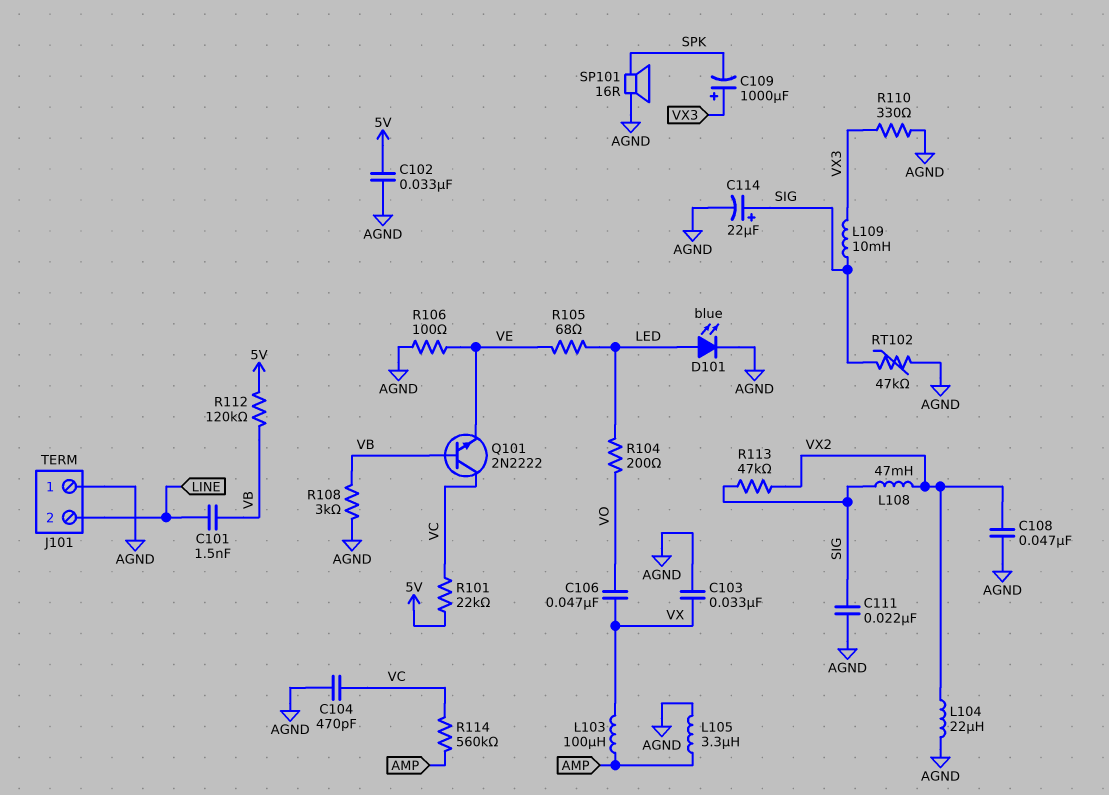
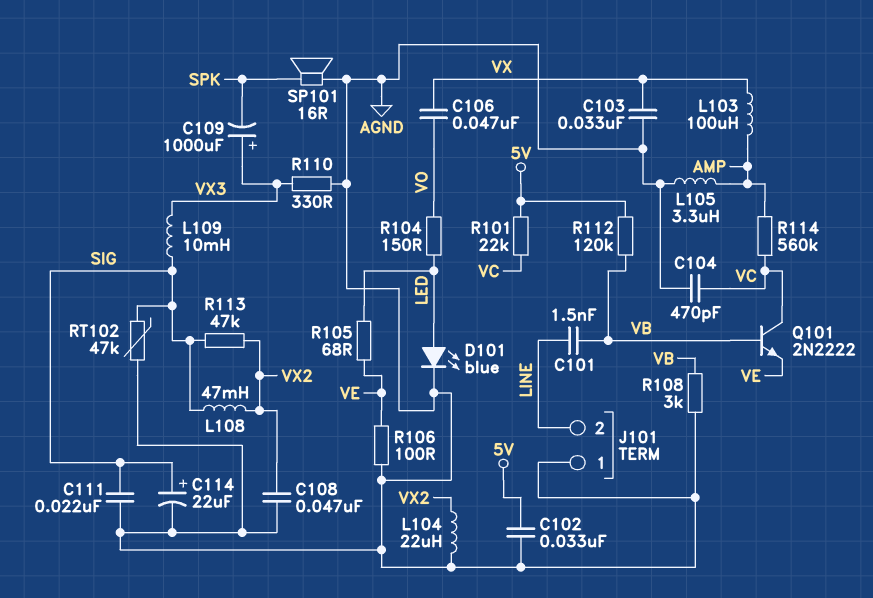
R104: 200 (LED, VO) -> 150 (LED, VO)

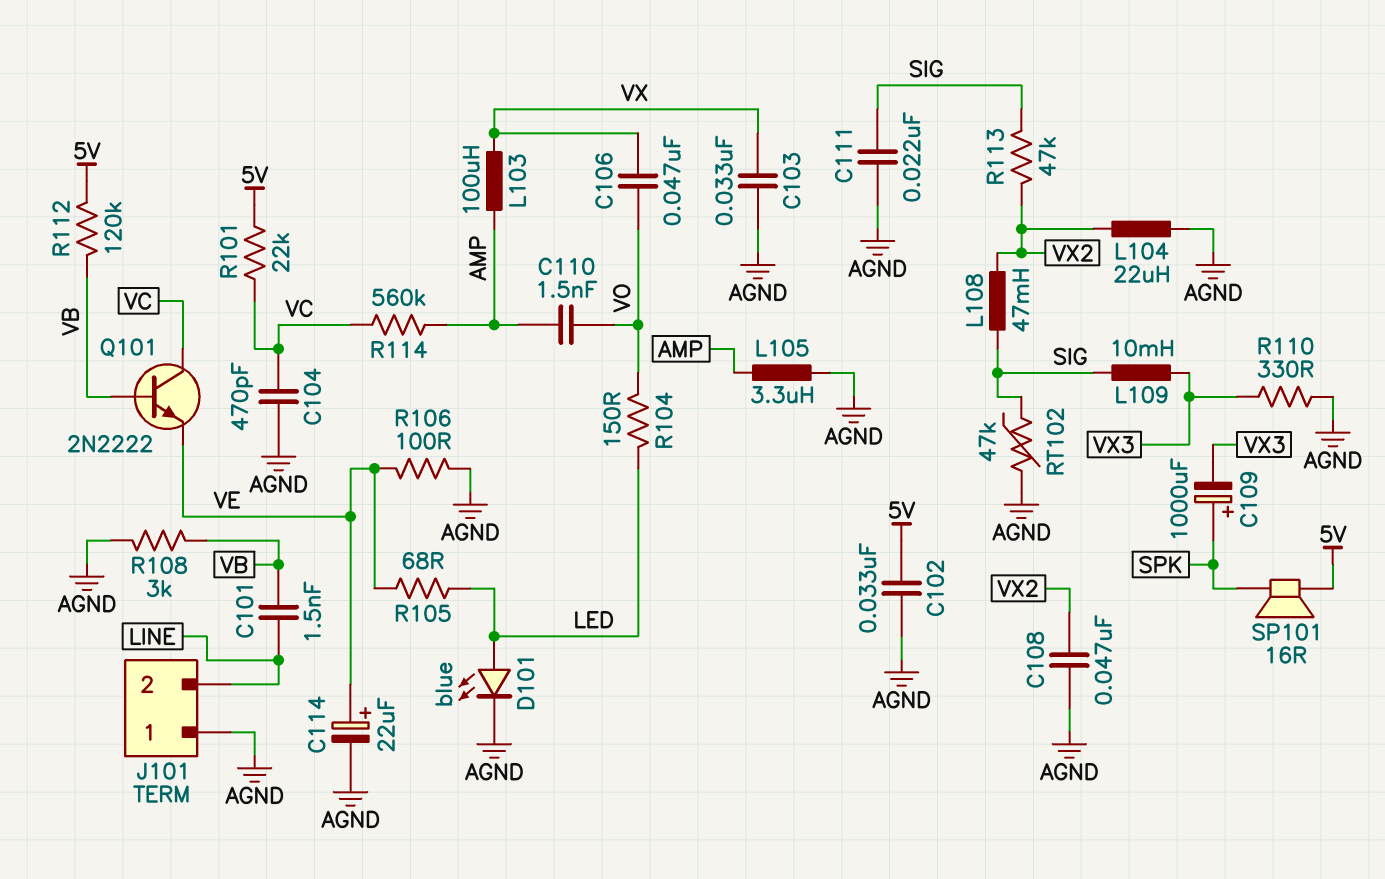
C109: 1000uF (plus VX3, minus SPK) -> 1000uF (plus SPK, minus VX3)
C110: none -> 1.5nF (AMP, VO)
C114: 22uF (plus SIG, minus AGND) -> 22uF (plus VE, minus AGND)
SP101: speaker 16R (AGND, SPK) -> speaker 16R (5V, SPK)

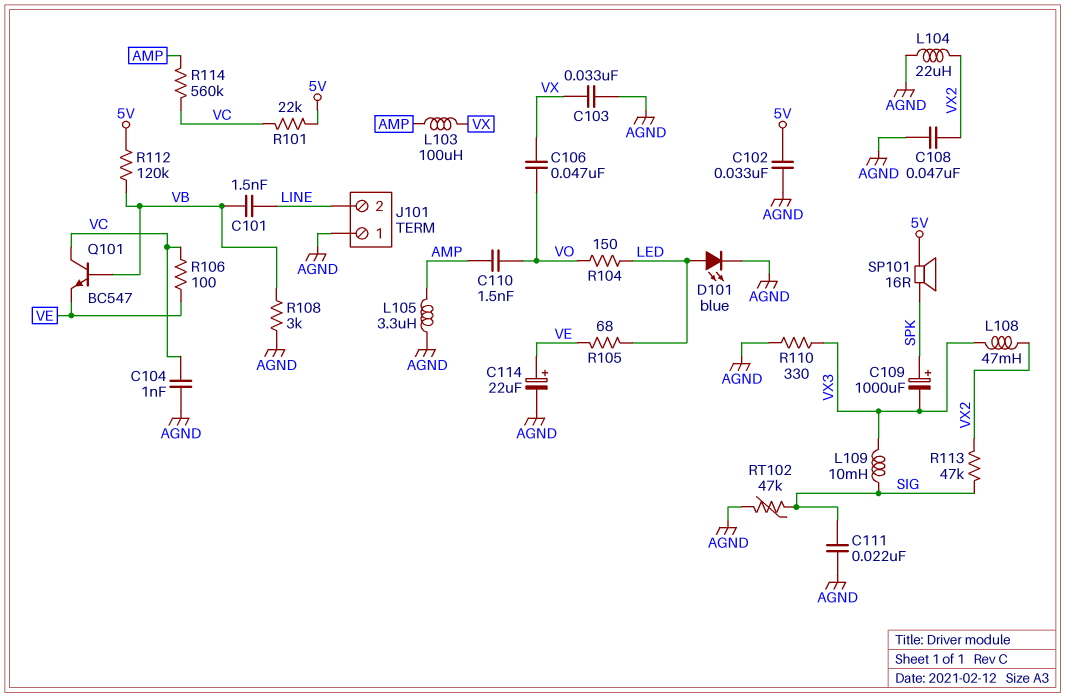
C104: 470pF (AGND, VC) -> 1nF (AGND, VC)
L108: 47mH (SIG, VX2) -> 47mH (VX2, VX3)
Q101: NPN 2N2222 (B VB, C VC, E VE) -> NPN BC547 (B VB, C VC, E VE)
R106: 100 (AGND, VE) -> 100 (VC, VE)

